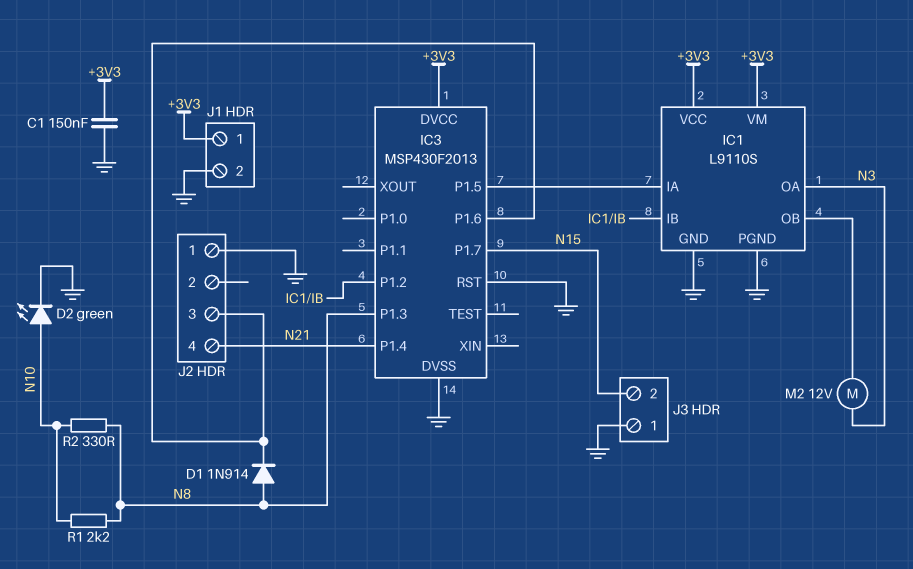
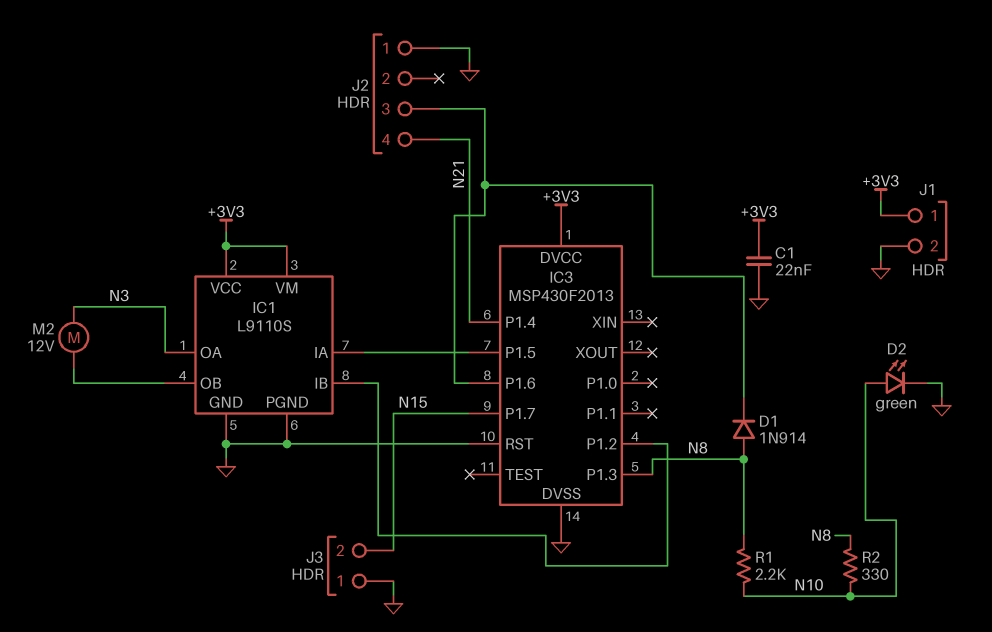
C1: 150nF (+3V3, GND) -> 22nF (+3V3, GND)

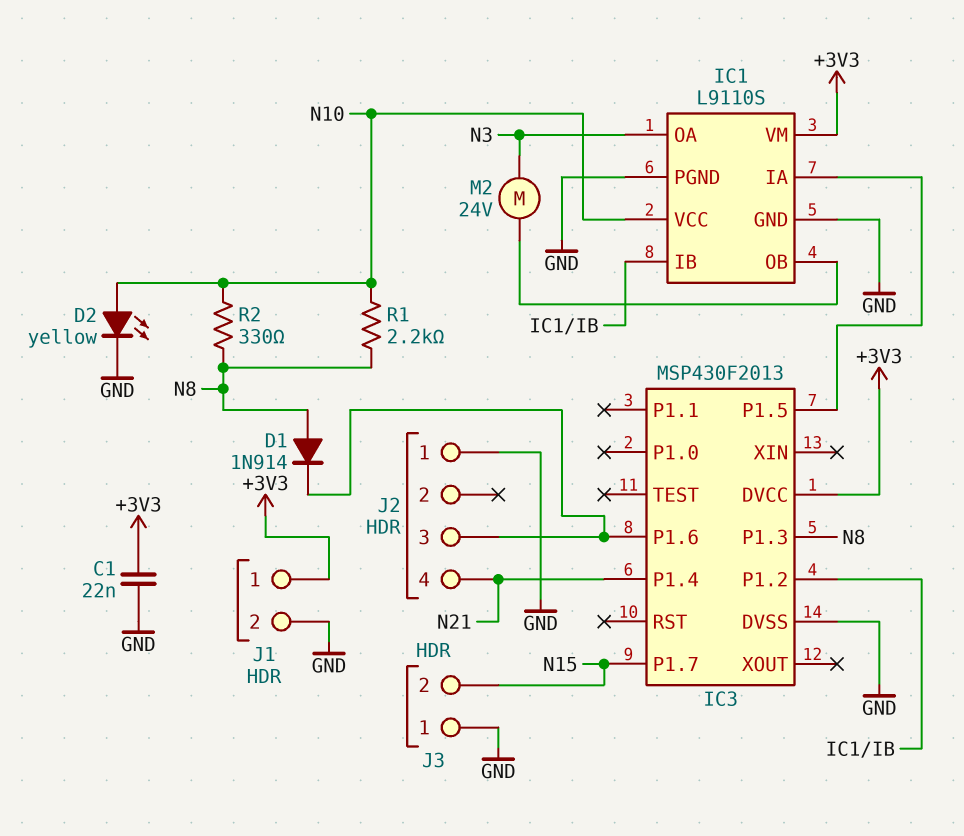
D2: LED green (A N10, K GND) -> LED yellow (A N10, K GND)
IC1 pin VCC: +3V3 -> N10
IC3 pin RST: GND -> none
M2: motor 12V (IC1/OB, N3) -> motor 24V (IC1/OB, N3)

